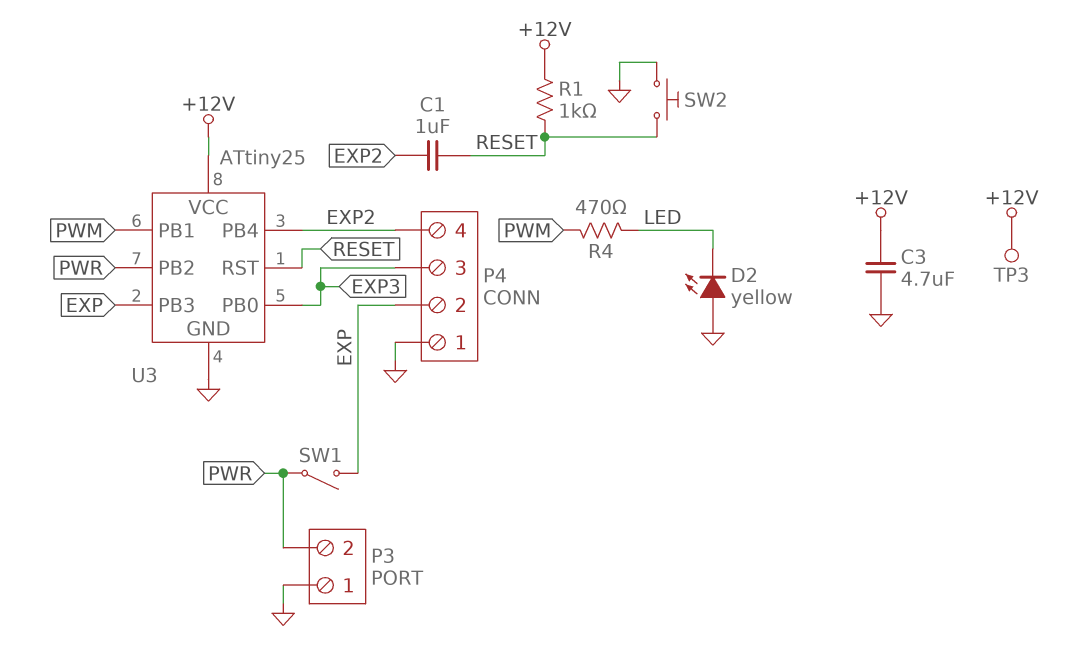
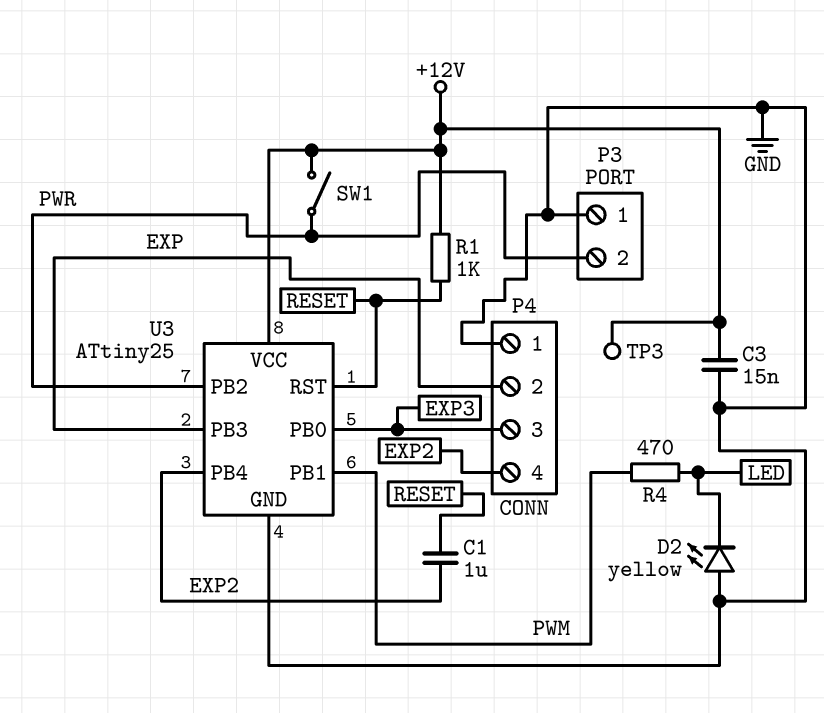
C3: 4.7uF (+12V, GND) -> 15nF (+12V, GND)
SW1: switch (EXP, PWR) -> switch (+12V, PWR)
SW2: button (GND, RESET) -> none

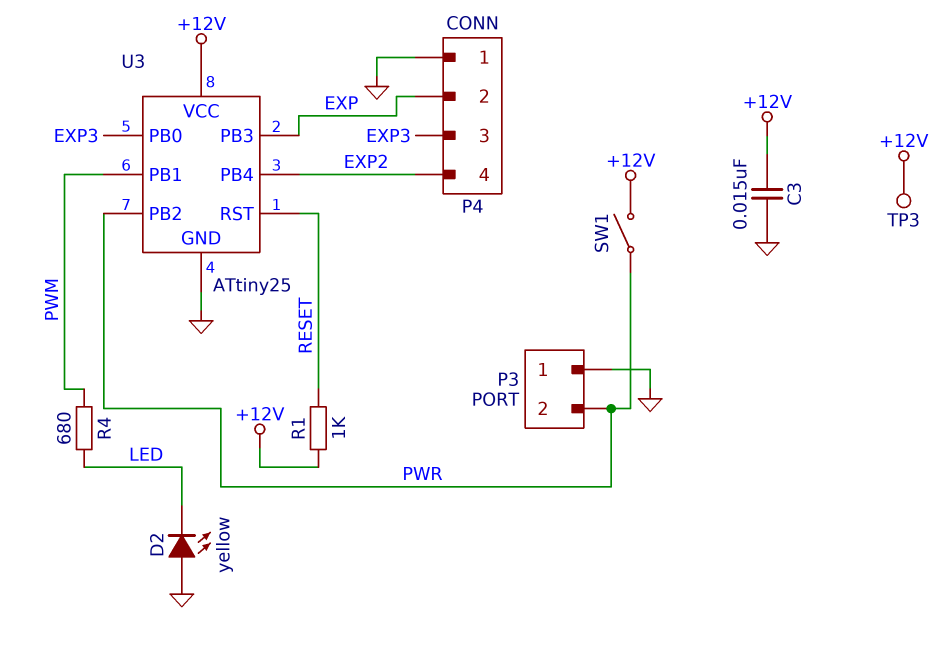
C1: 1uF (EXP2, RESET) -> none
R4: 470 (LED, PWM) -> 680 (LED, PWM)

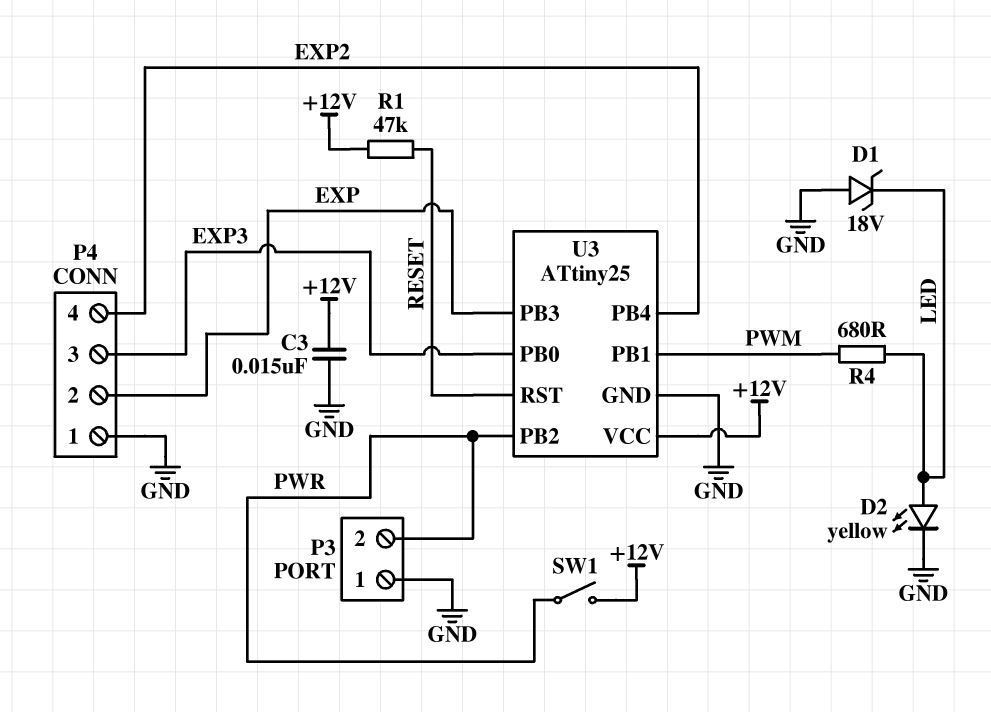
D1: none -> zener 18V (A GND, K LED)
D2: LED yellow (A GND, K LED) -> LED yellow (A LED, K GND)
R1: 1k (+12V, RESET) -> 47k (+12V, RESET)
TP3: test point (+12V) -> none

